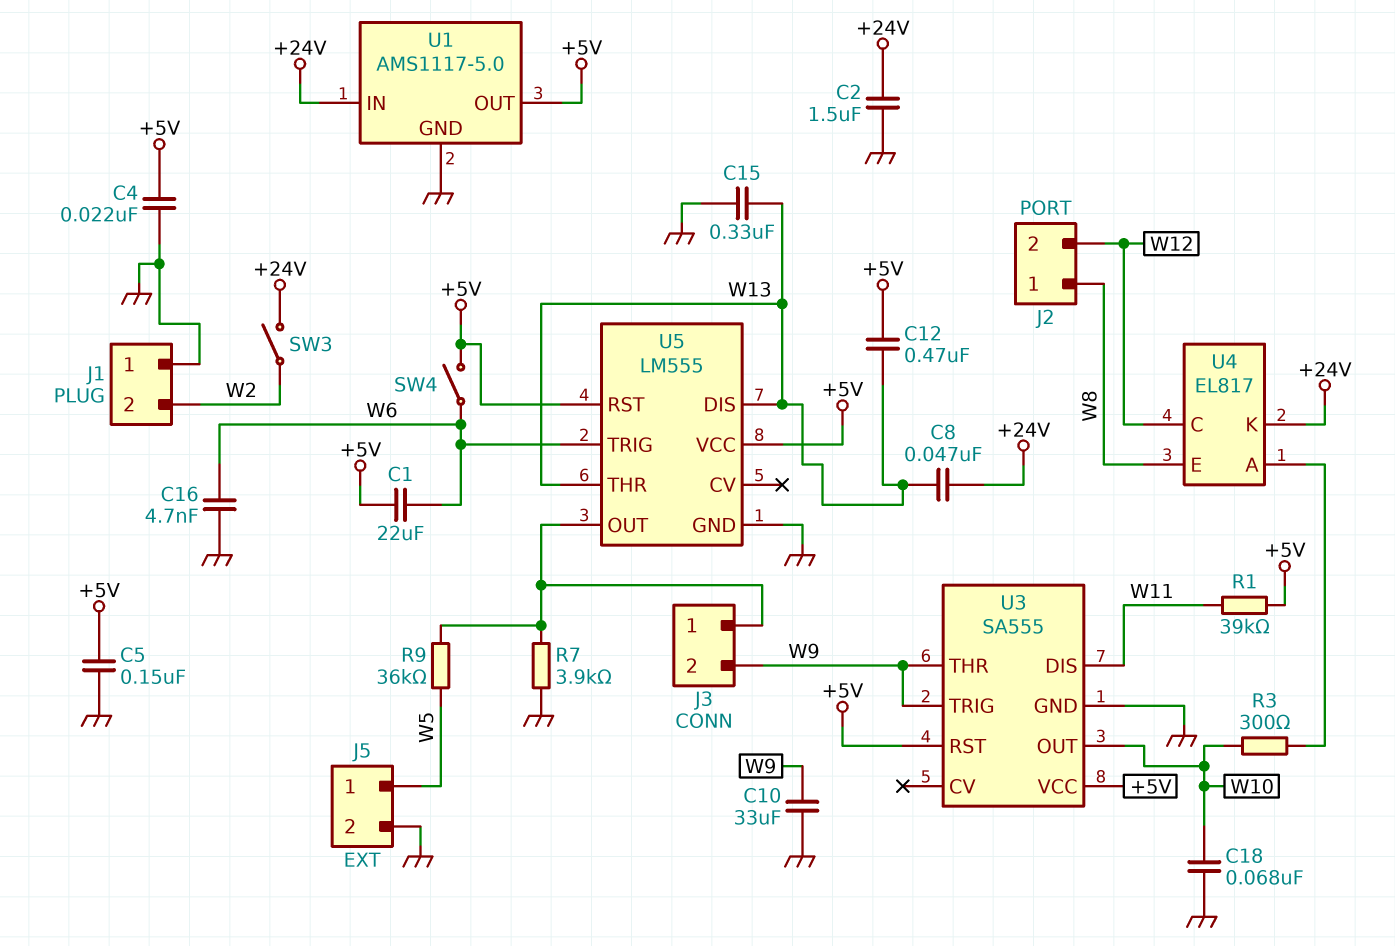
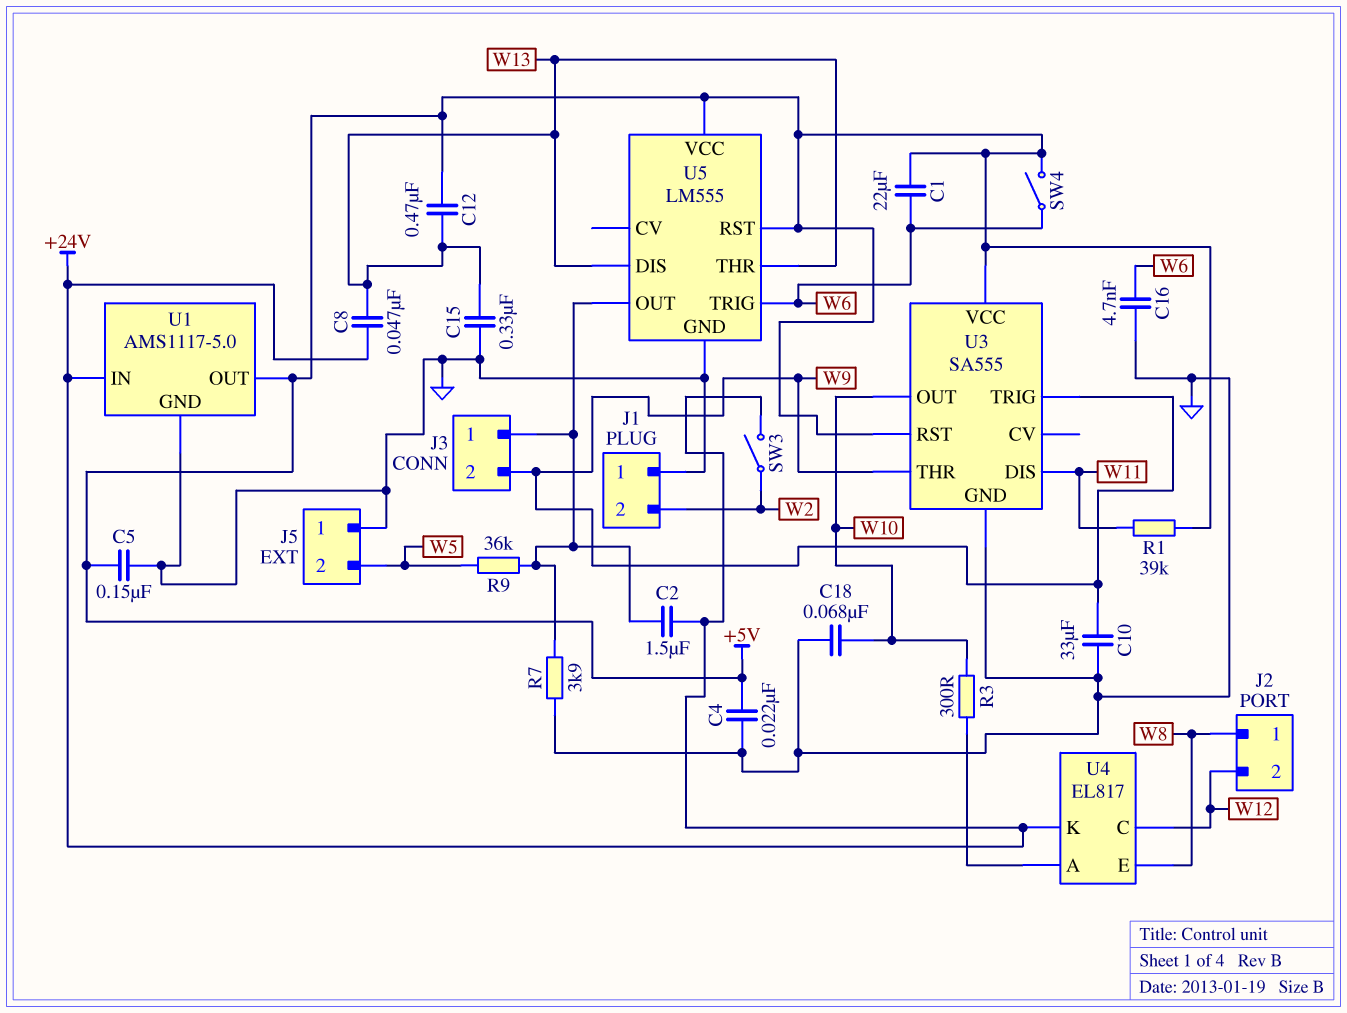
C2: 1.5uF (+24V, GND) -> 1.5uF (+24V, J3/1)
J5 pin 1: W5 -> GND
J5 pin 2: GND -> W5

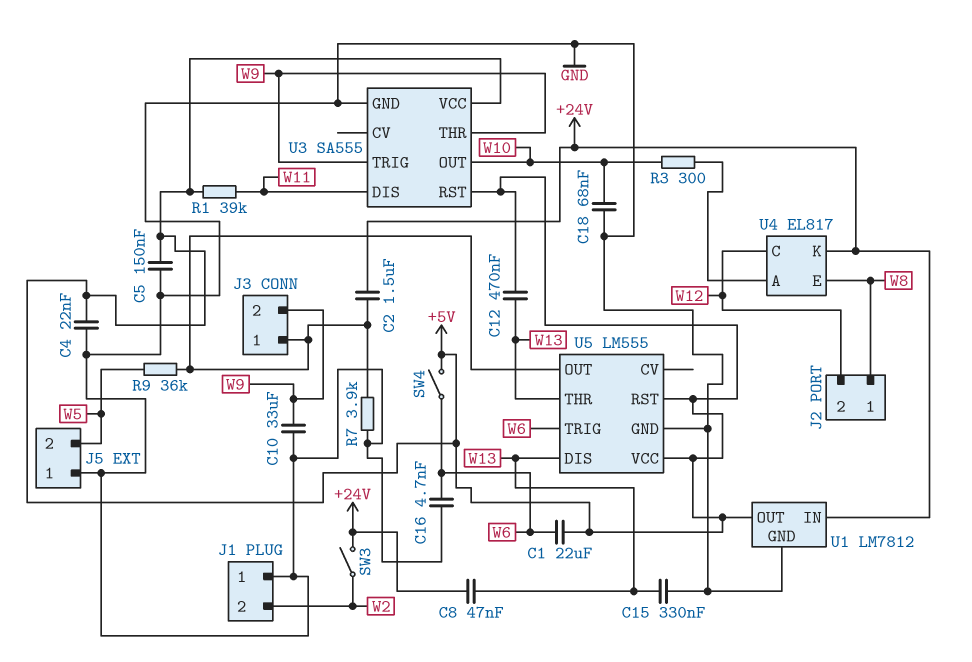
U1: AMS1117-5.0 -> LM7812

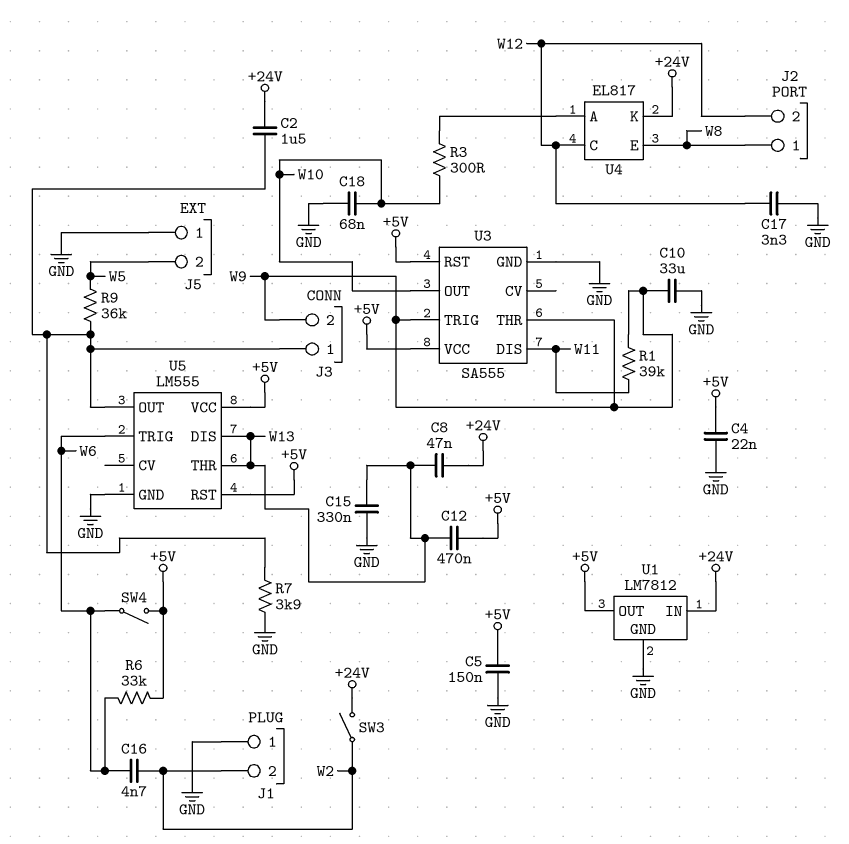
C1: 22uF (+5V, W6) -> none
C16: 4.7nF (GND, W6) -> 4.7nF (W2, W6)
C17: none -> 3.3nF (GND, W12)
R1: 39k (+5V, W11) -> 39k (W9, W11)
R6: none -> 33k (+5V, W6)

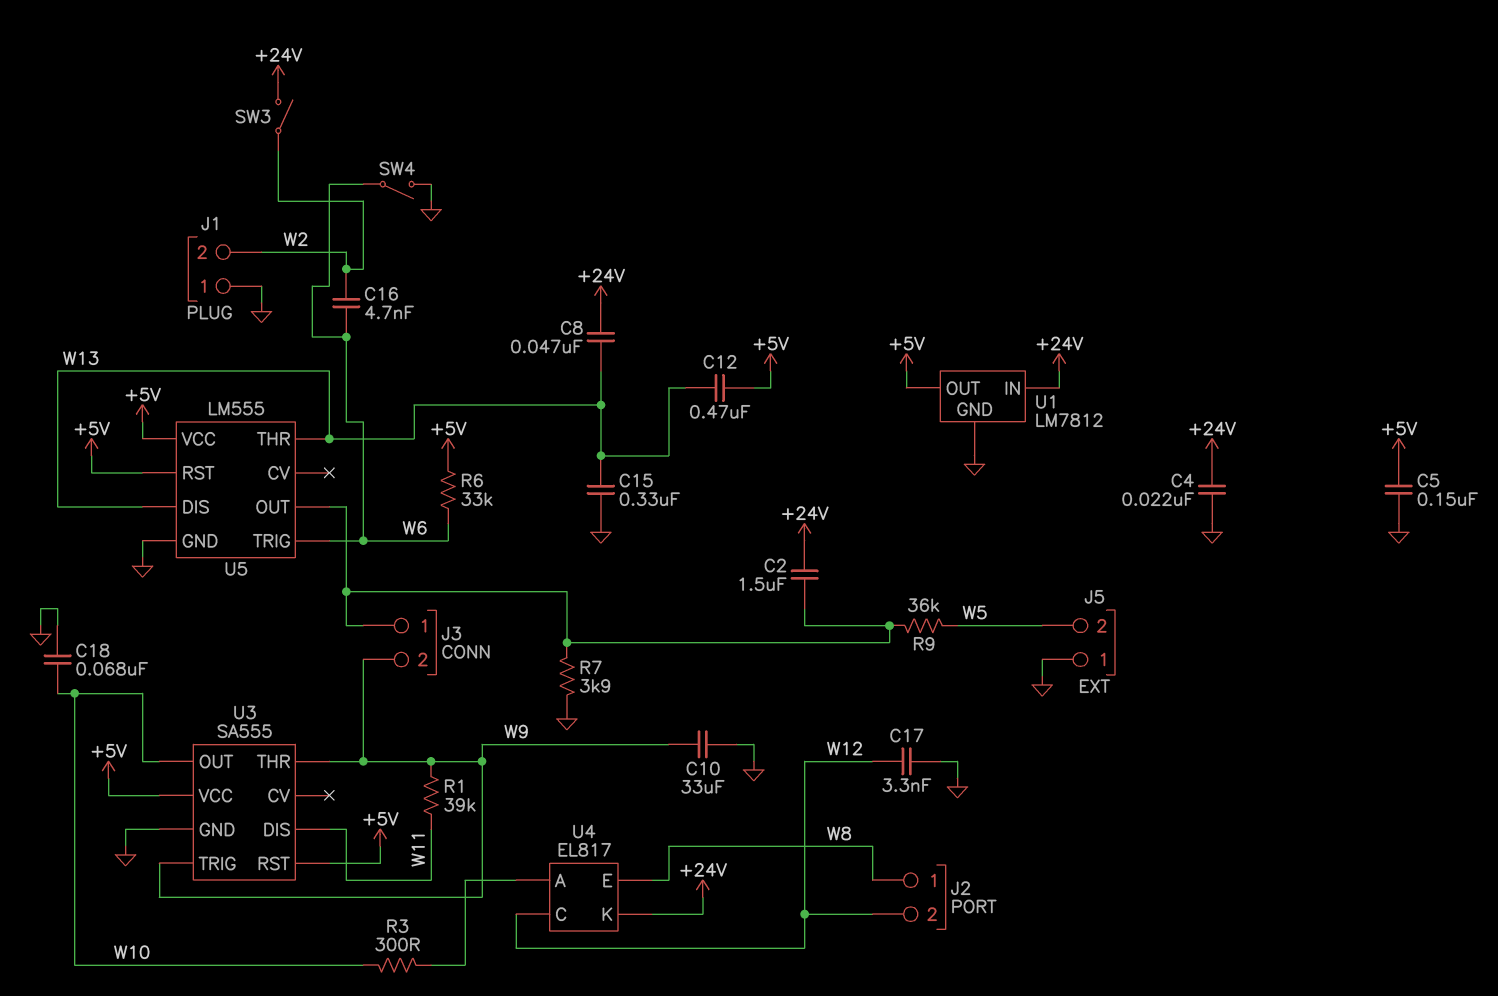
C4: 22nF (+5V, GND) -> 22nF (+24V, GND)
SW4: switch (+5V, W6) -> switch (GND, W6)

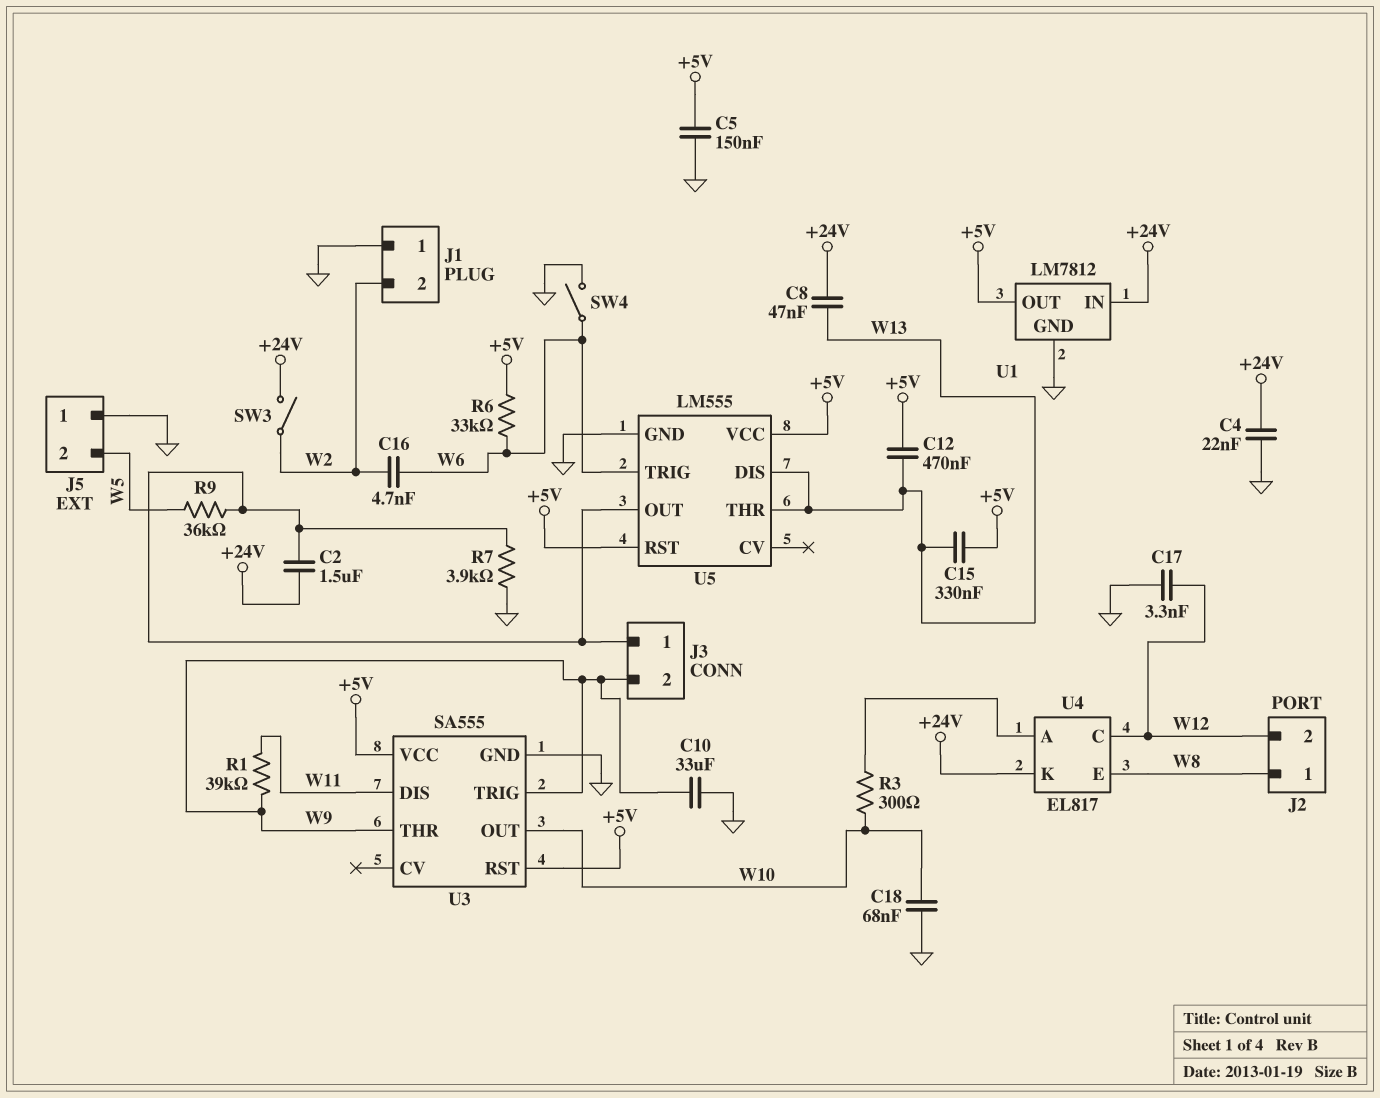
C15: 330nF (GND, W13) -> 330nF (+5V, W13)

